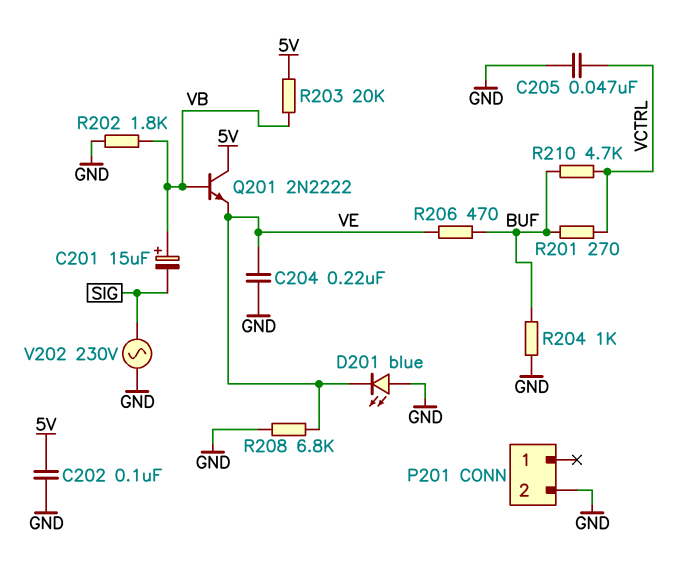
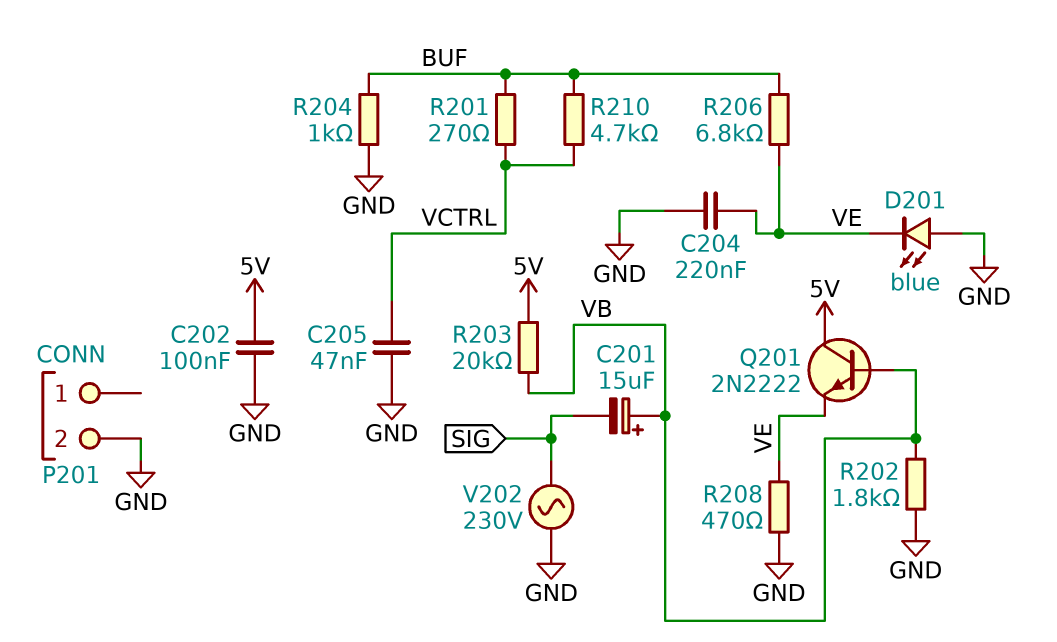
R206: 470 (BUF, VE) -> 6.8k (BUF, VE)
R208: 6.8k (GND, VE) -> 470 (GND, VE)

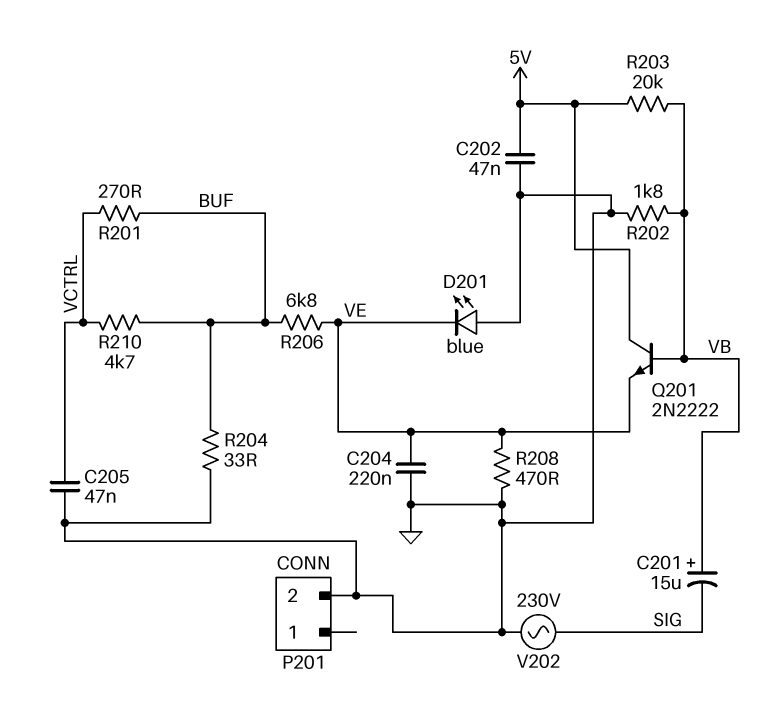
C202: 100nF (5V, GND) -> 47nF (5V, GND)
R204: 1k (BUF, GND) -> 33 (BUF, GND)

